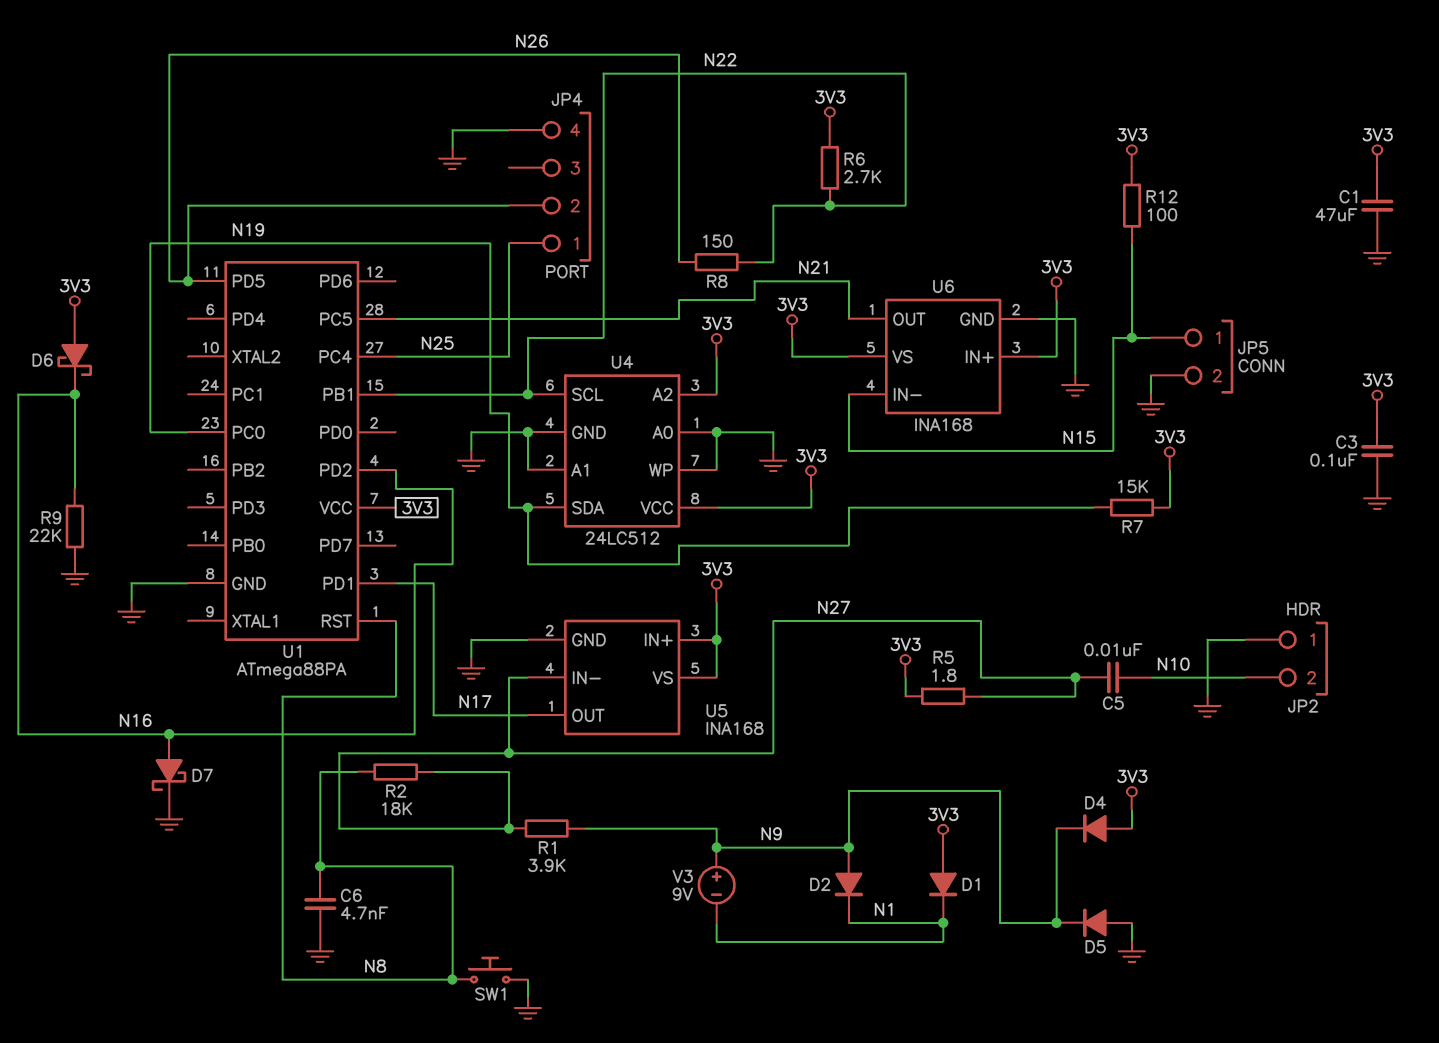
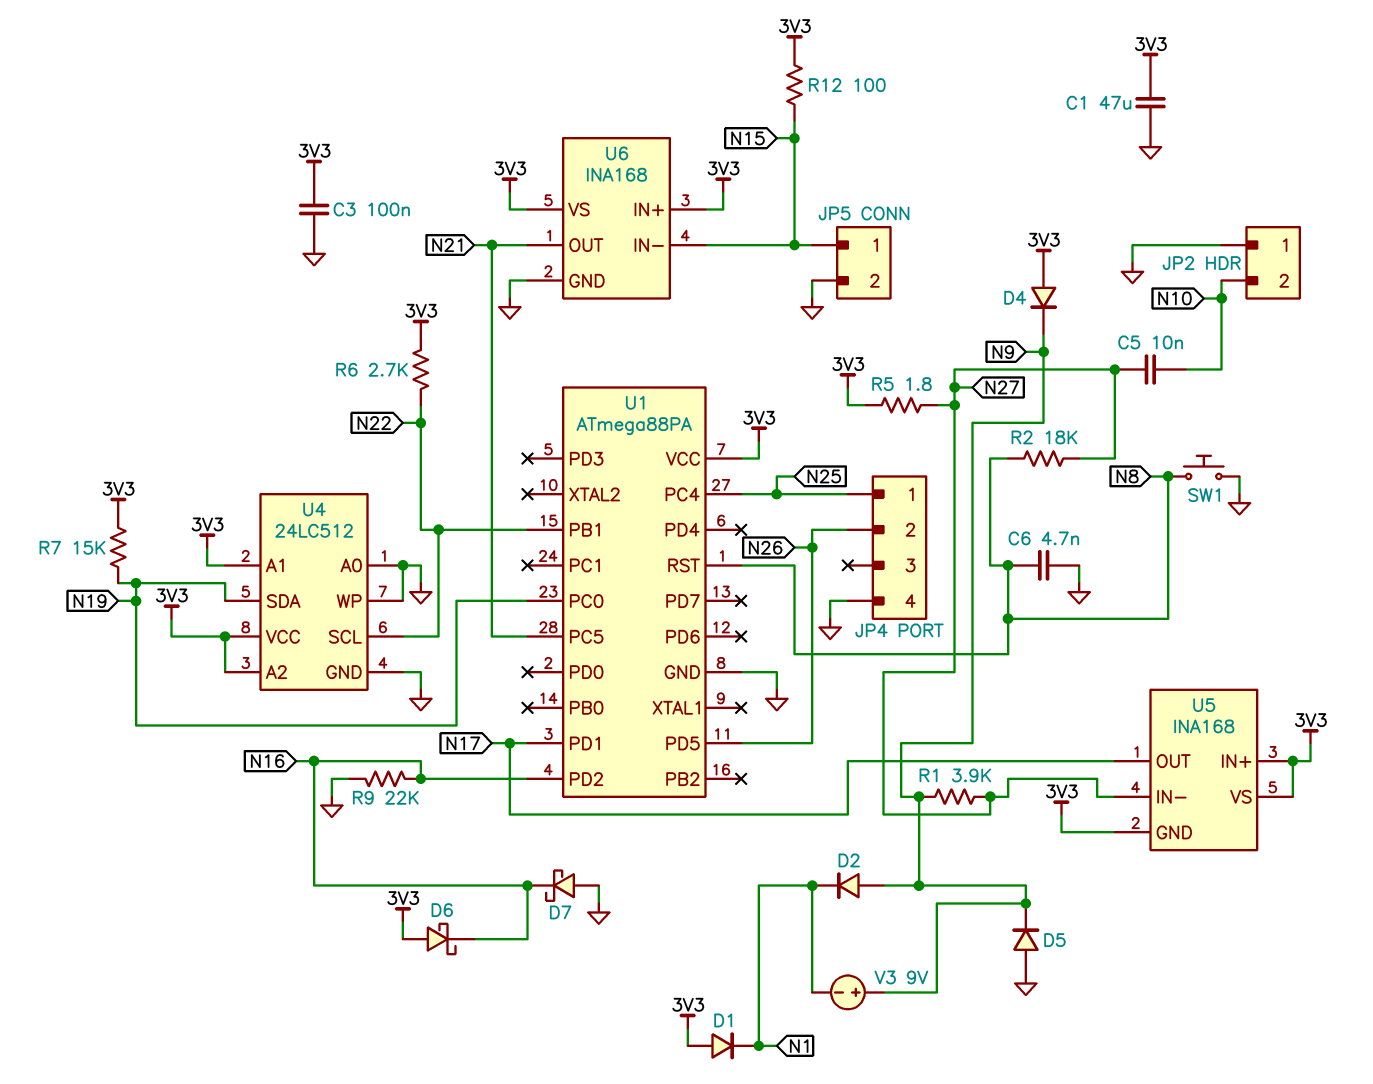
D7: schottky (A N16, K GND) -> schottky (A GND, K N16)
R8: 150 (N22, N26) -> none
U4 pin A1: GND -> 3V3
U5 pin GND: GND -> 3V3

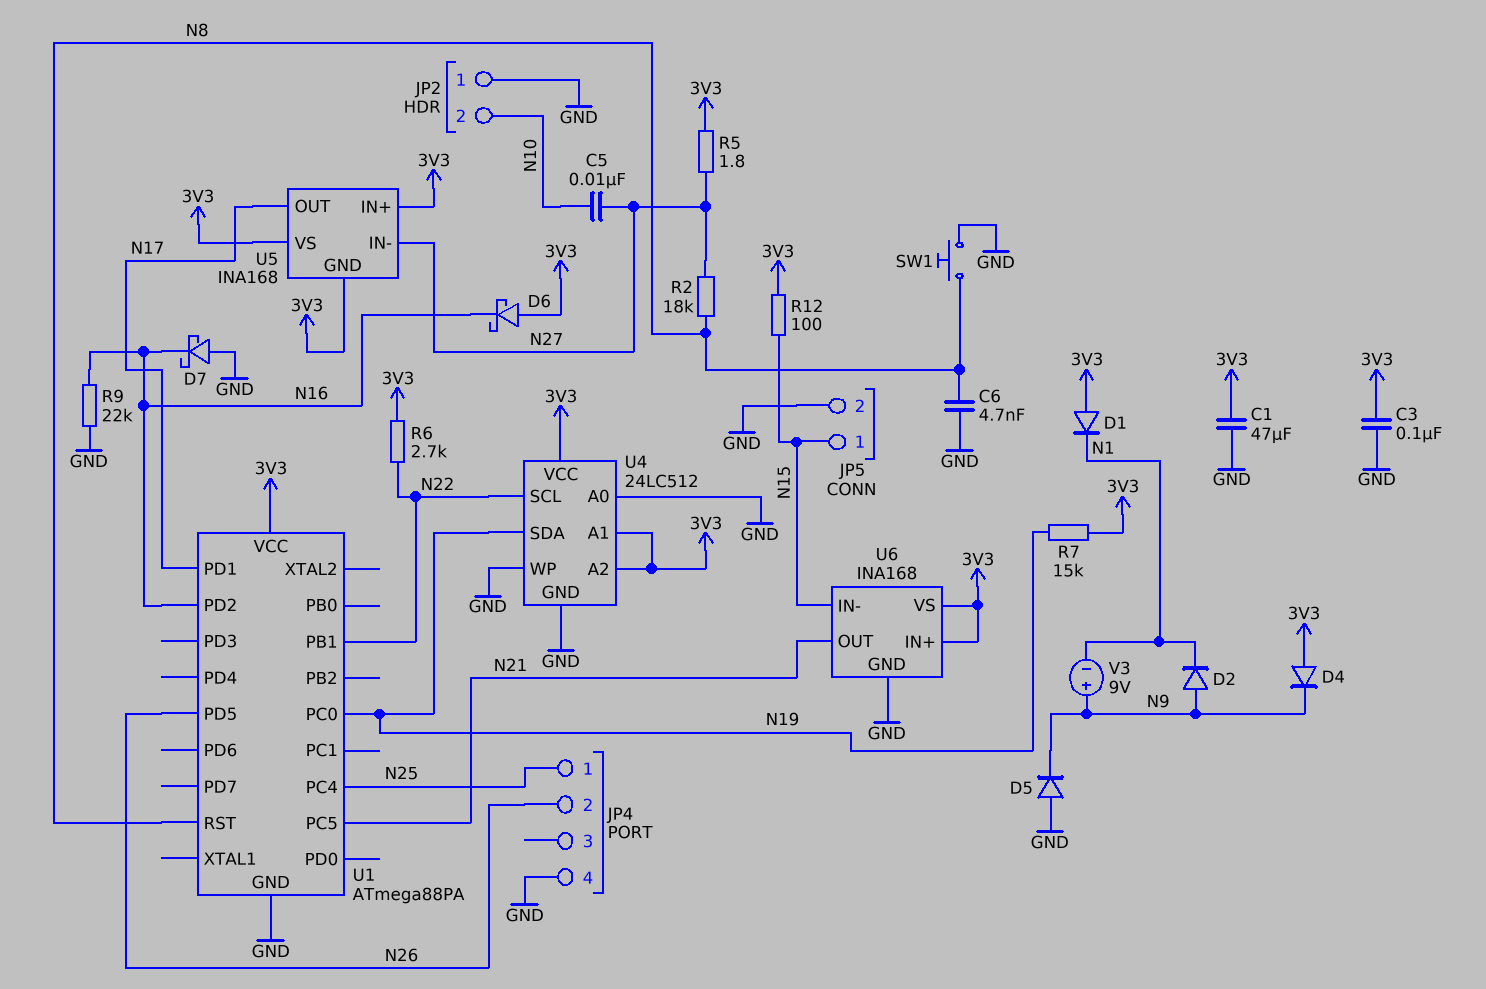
R1: 3.9k (N9, N27) -> none

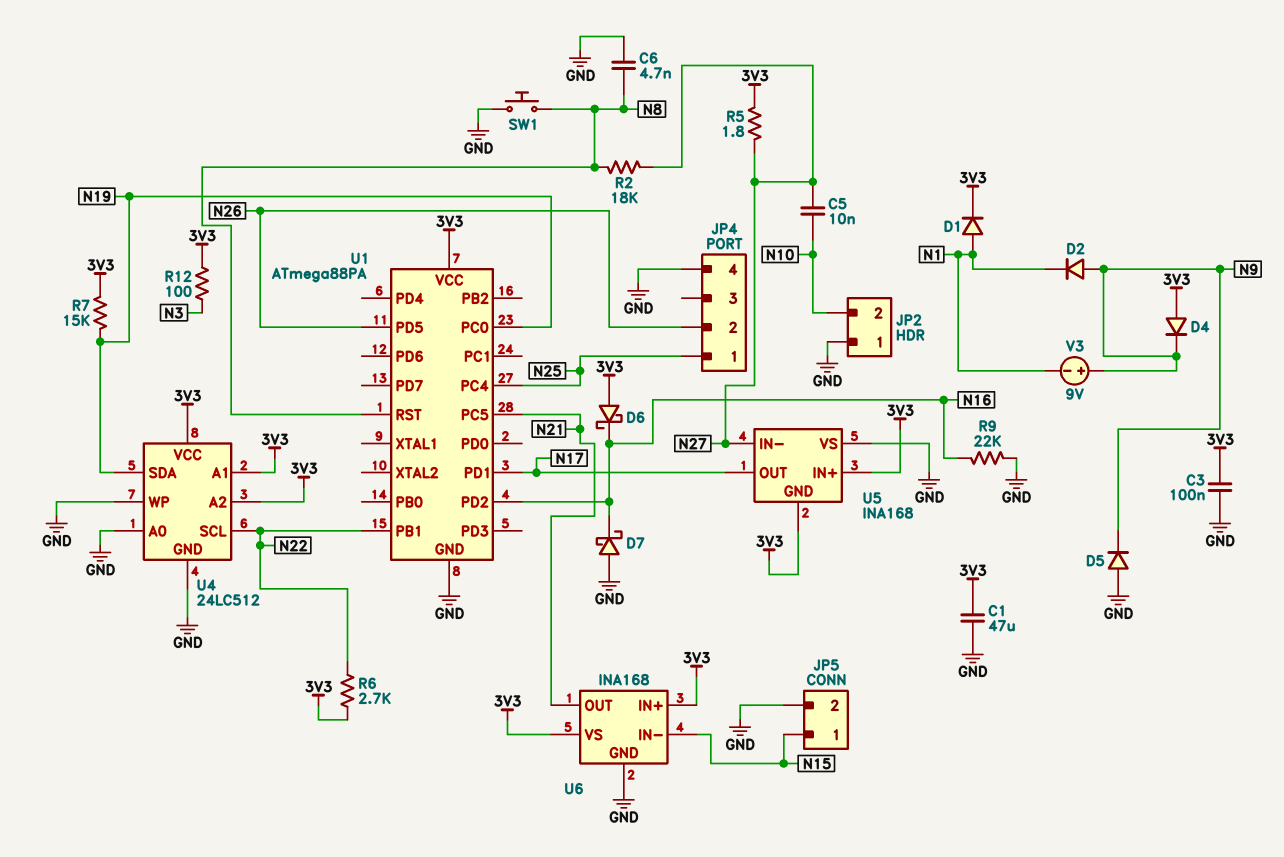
D1: diode (A 3V3, K N1) -> diode (A N1, K 3V3)
R12: 100 (3V3, N15) -> 100 (3V3, N3)
U5 pin VS: 3V3 -> GND

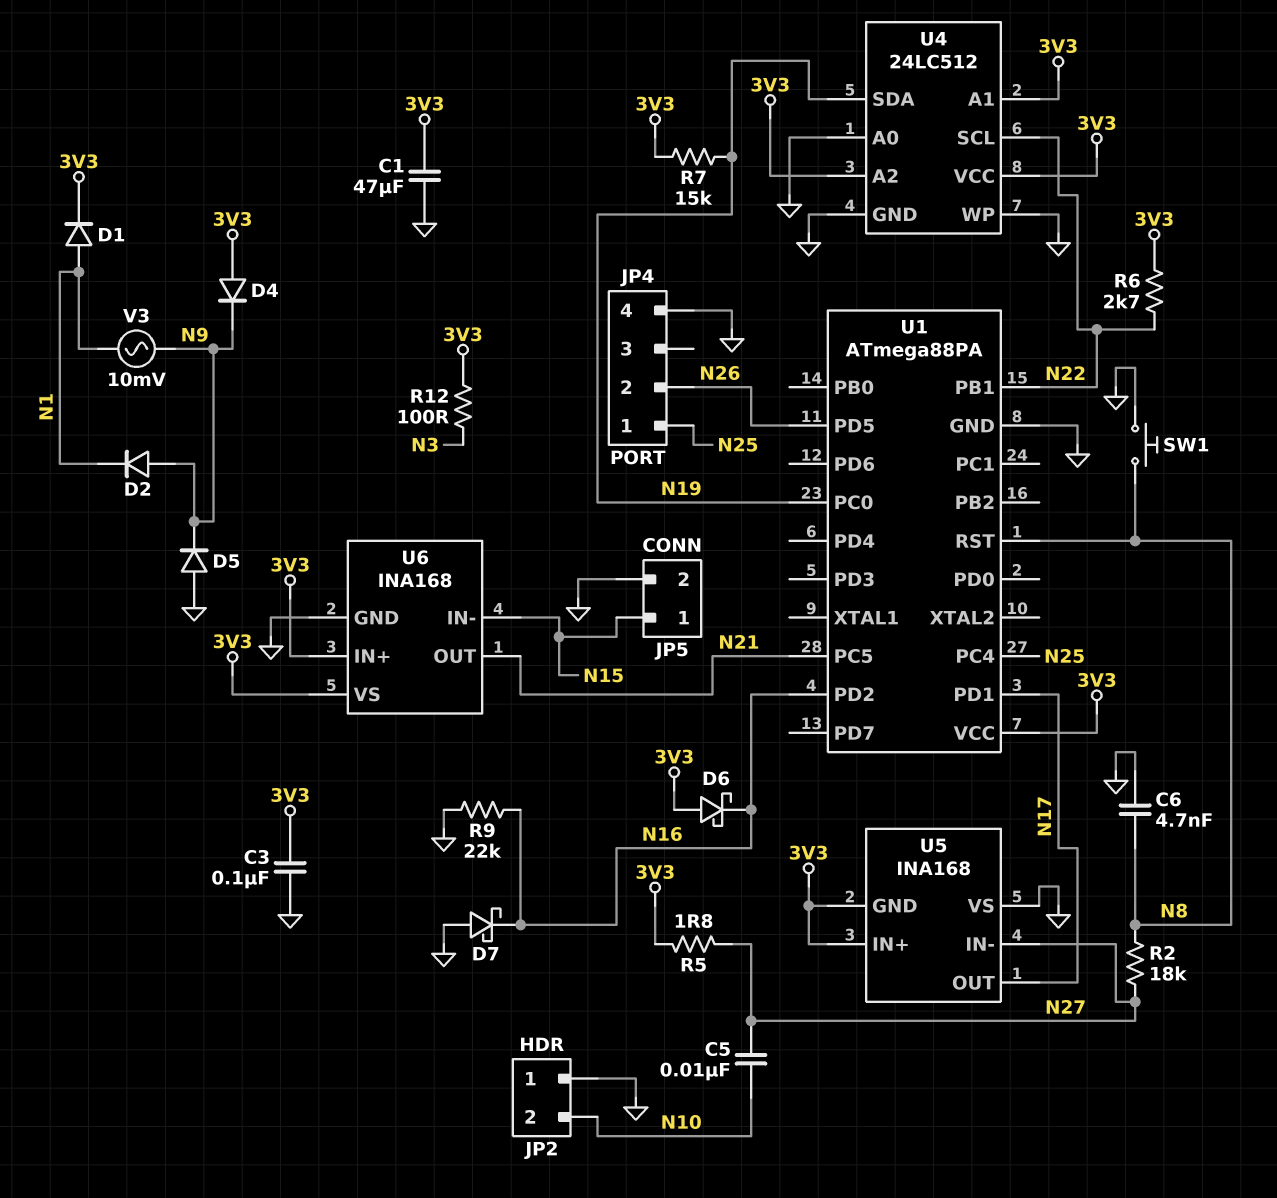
V3: 9V (plus N9, minus N1) -> AC 10mV (N1, N9)

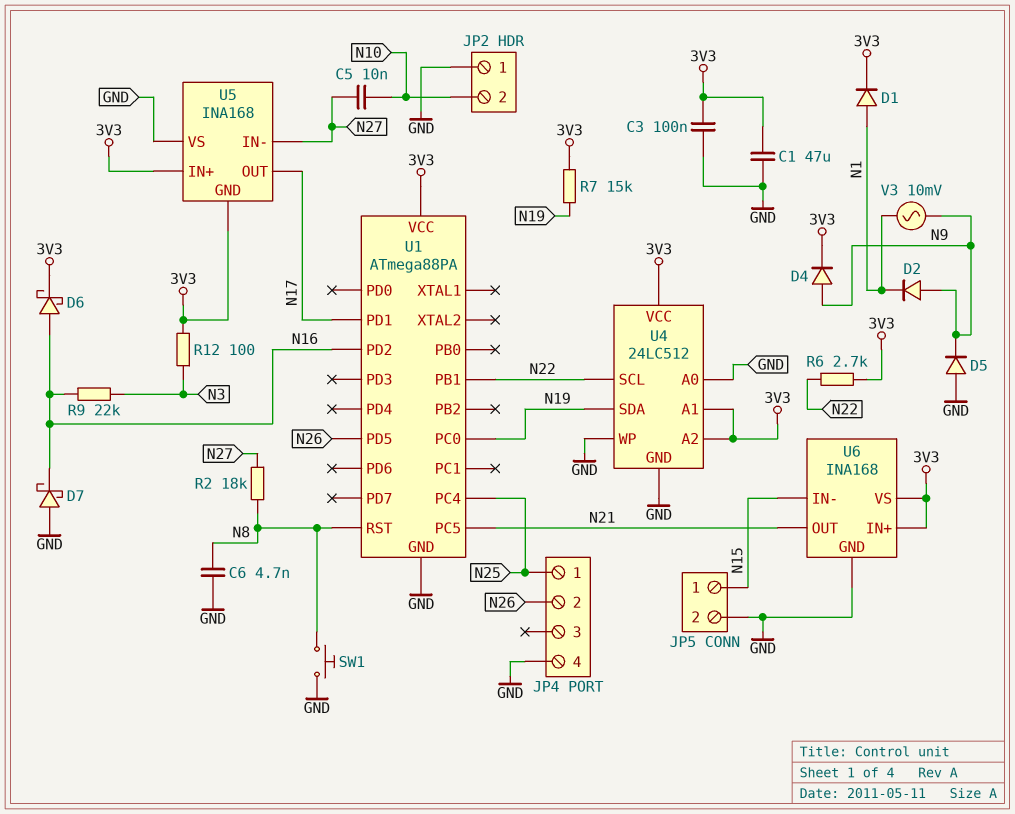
D4: diode (A 3V3, K N9) -> diode (A N9, K 3V3)
D6: schottky (A 3V3, K N16) -> schottky (A N16, K 3V3)
R5: 1.8 (3V3, N27) -> none
R9: 22k (GND, N16) -> 22k (N3, N16)

